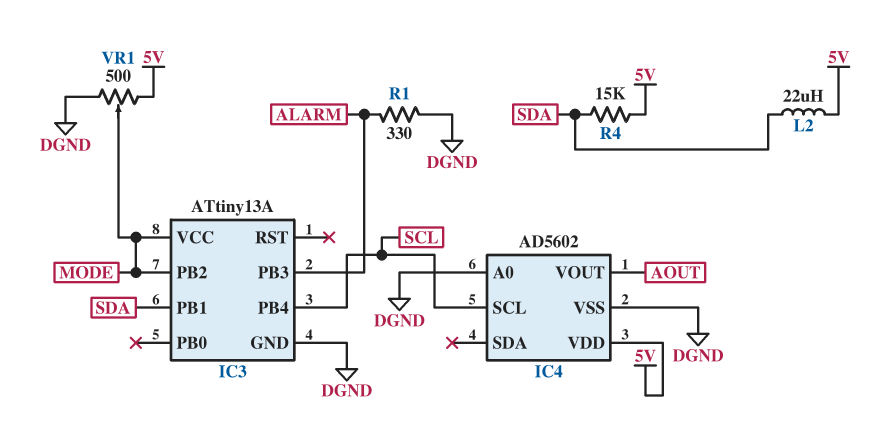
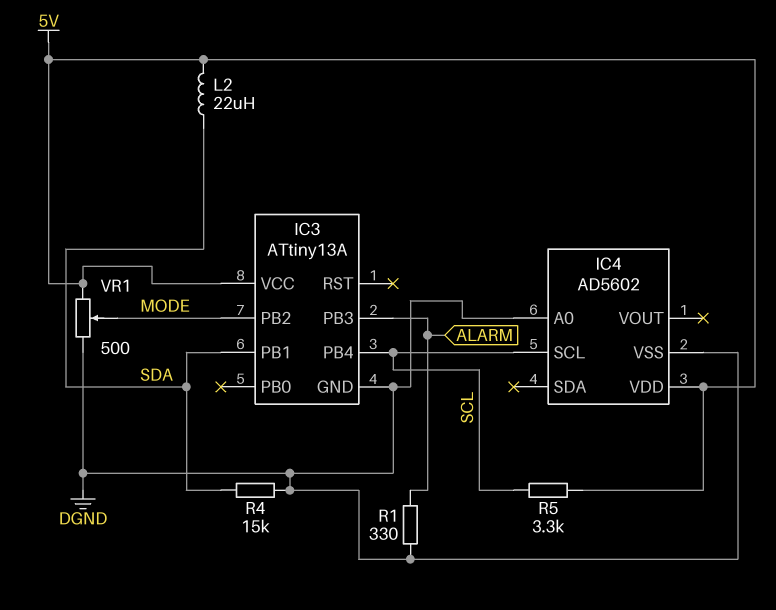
IC3 pin VCC: MODE -> 5V
IC4 pin VOUT: AOUT -> none
R4: 15k (5V, SDA) -> 15k (DGND, SDA)
R5: none -> 3.3k (5V, SCL)

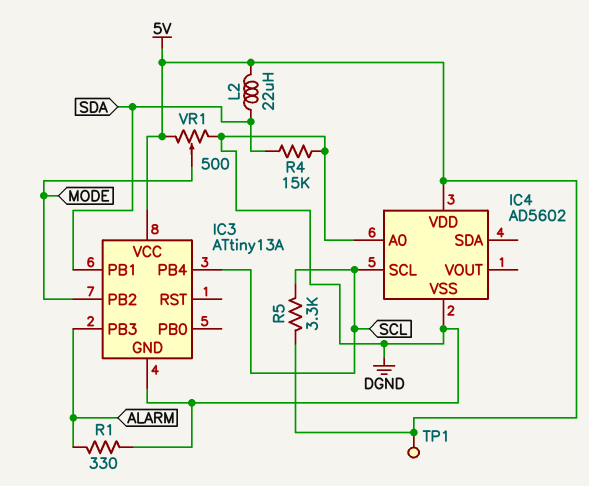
TP1: none -> test point (5V)

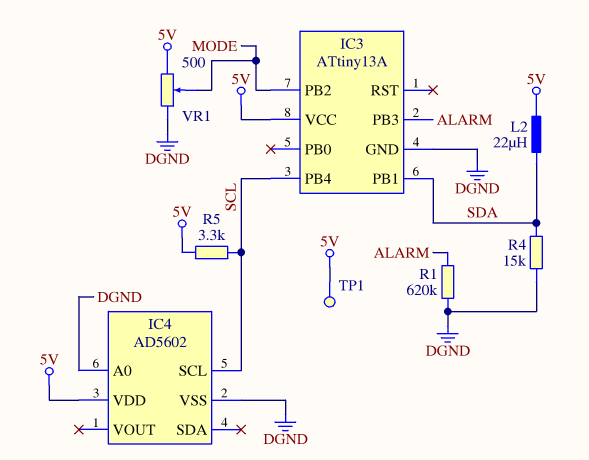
R1: 330 (ALARM, DGND) -> 620k (ALARM, DGND)

